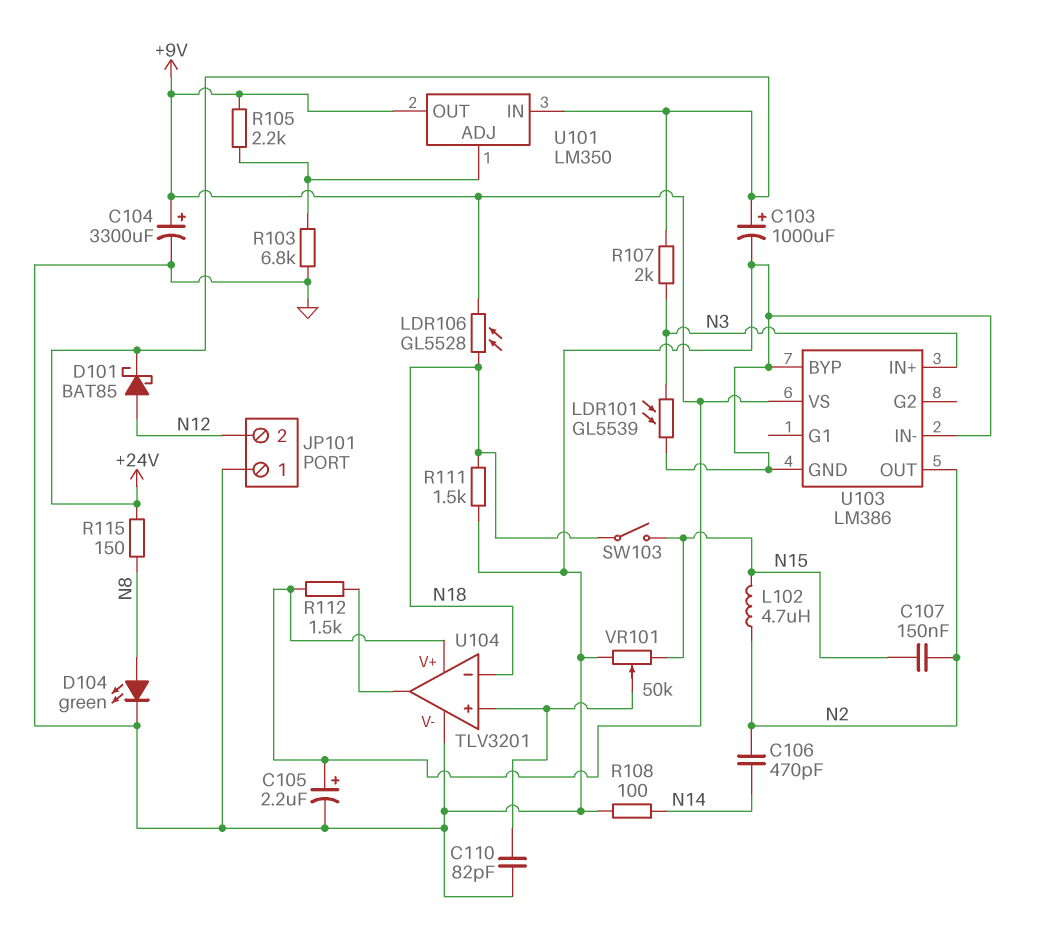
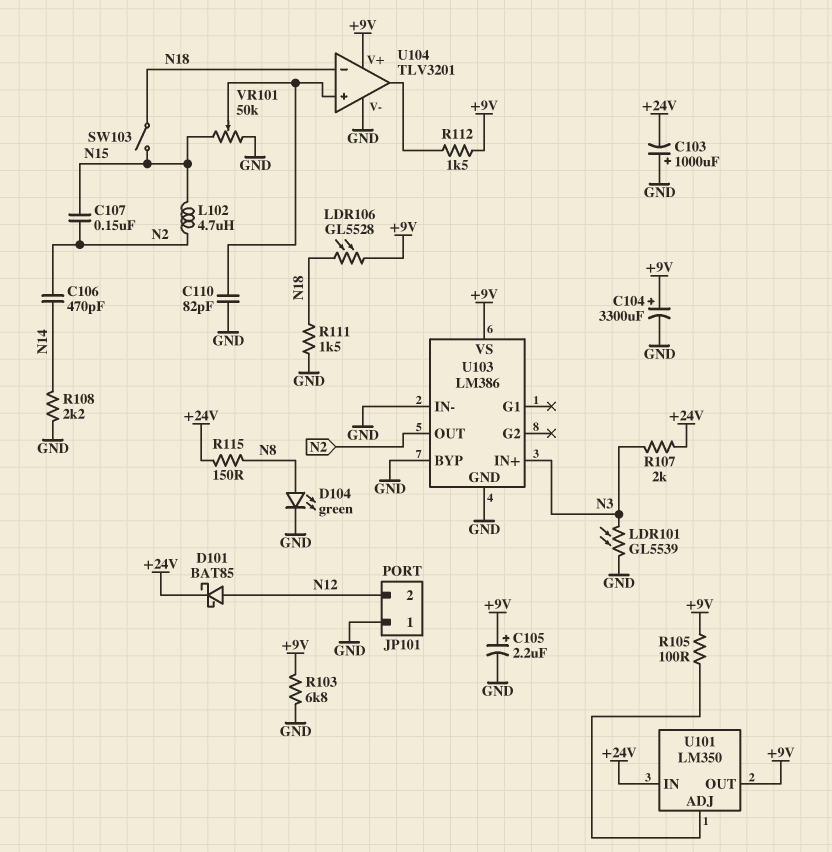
C103: 1000uF (plus +24V, minus GND) -> 1000uF (plus GND, minus +24V)
R103: 6.8k (GND, U101/ADJ) -> 6.8k (+9V, GND)
R105: 2.2k (+9V, U101/ADJ) -> 100 (+9V, U101/ADJ)
R108: 100 (GND, N14) -> 2.2k (GND, N14)

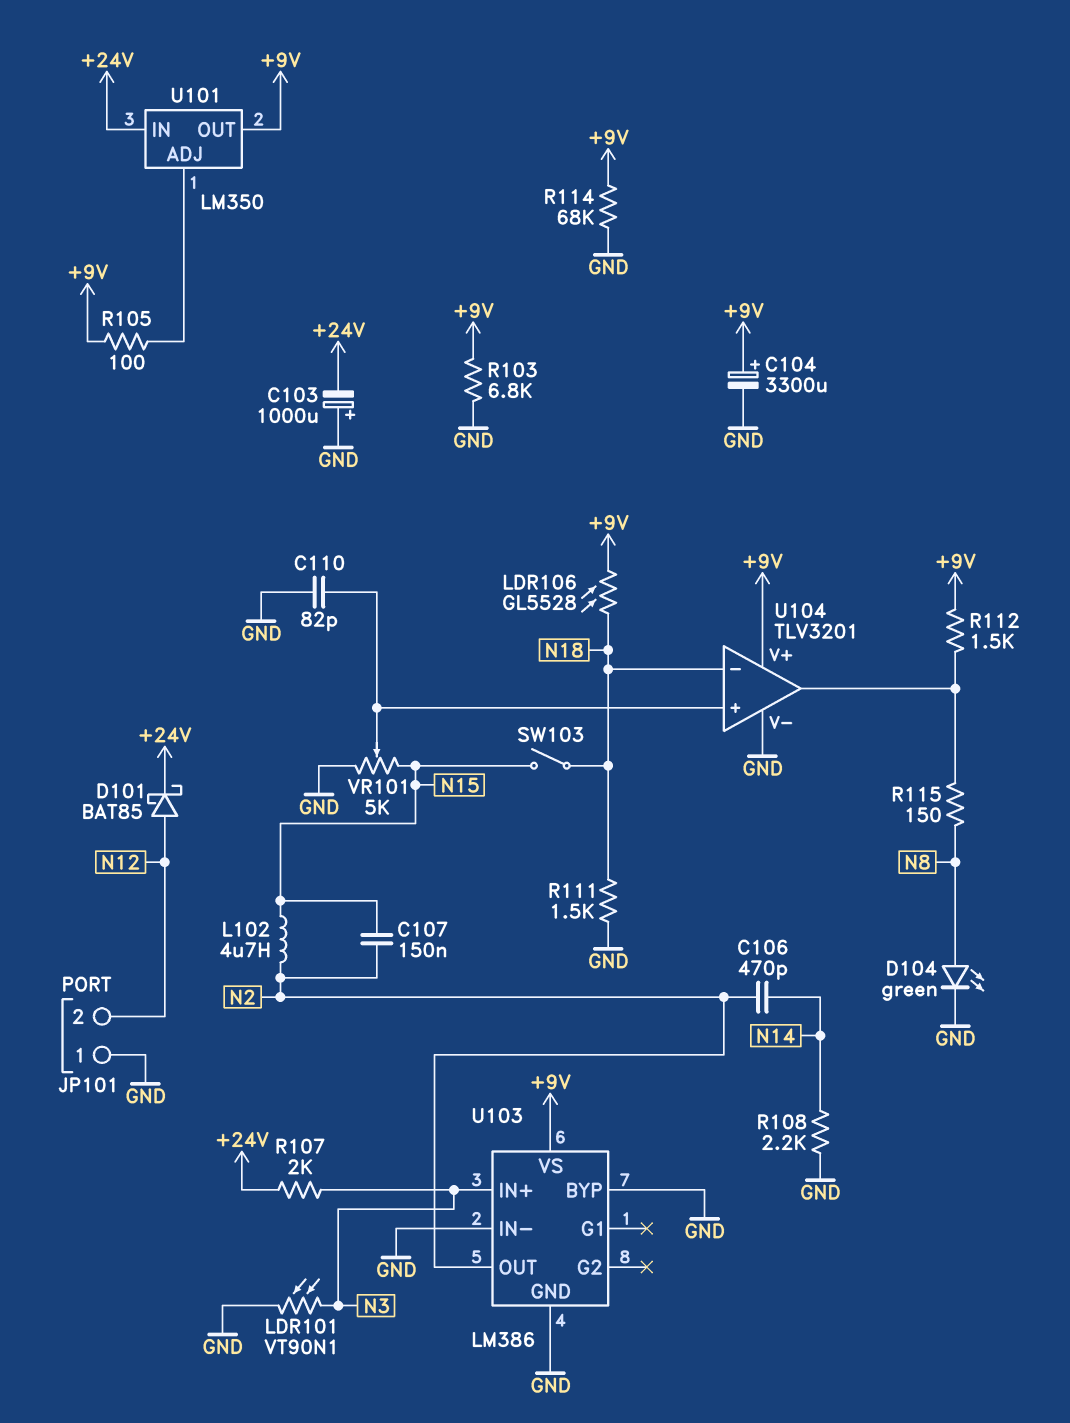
C105: 2.2uF (plus +9V, minus GND) -> none
LDR101: GL5539 (GND, N3) -> VT90N1 (GND, N3)
R114: none -> 68k (+9V, GND)
R115: 150 (+24V, N8) -> 150 (N8, U104/out)
VR101: 50k (GND, N15, wiper U104/in+) -> 5k (GND, N15, wiper U104/in+)

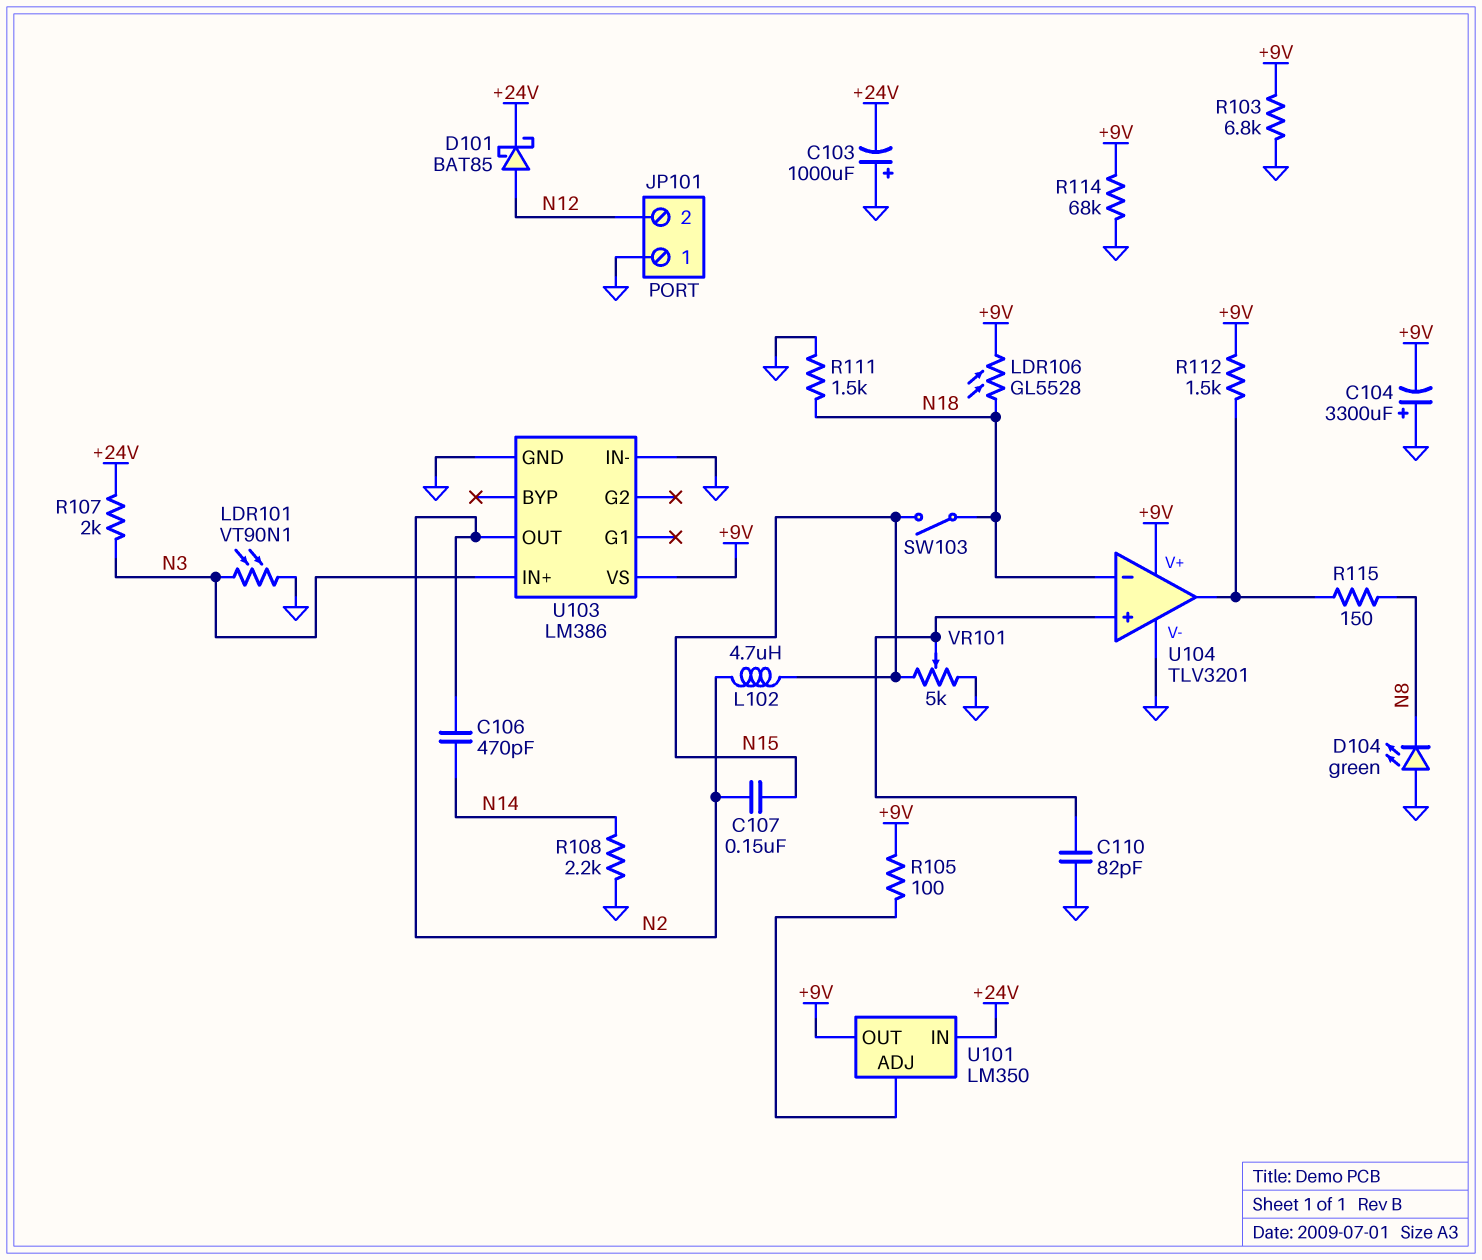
C104: 3300uF (plus +9V, minus GND) -> 3300uF (plus GND, minus +9V)
D104: LED green (A N8, K GND) -> LED green (A GND, K N8)
U103 pin BYP: GND -> none

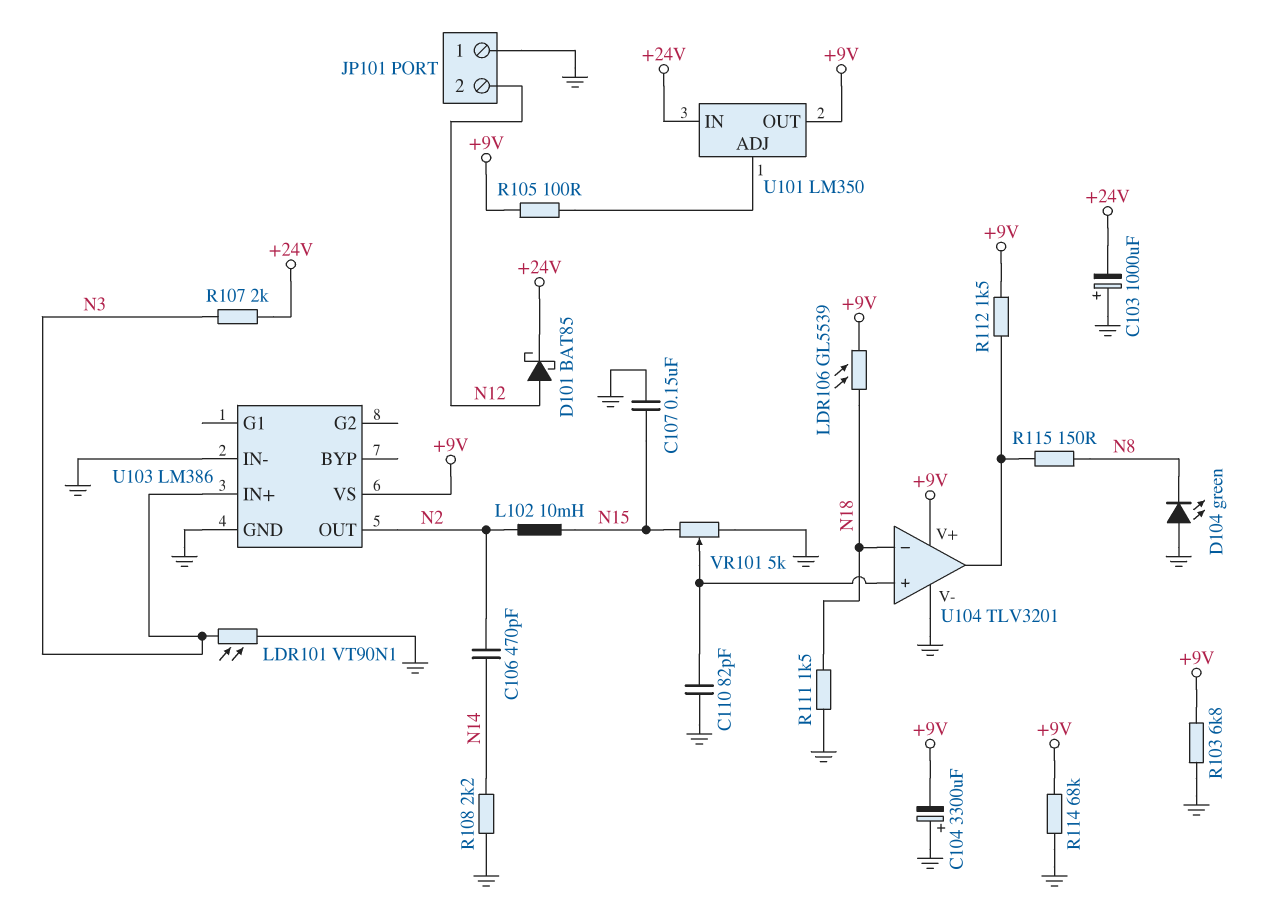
C107: 150nF (N2, N15) -> 150nF (GND, N15)
L102: 4.7uH (N2, N15) -> 10mH (N2, N15)
LDR106: GL5528 (+9V, N18) -> GL5539 (+9V, N18)
SW103: switch (N15, N18) -> none

